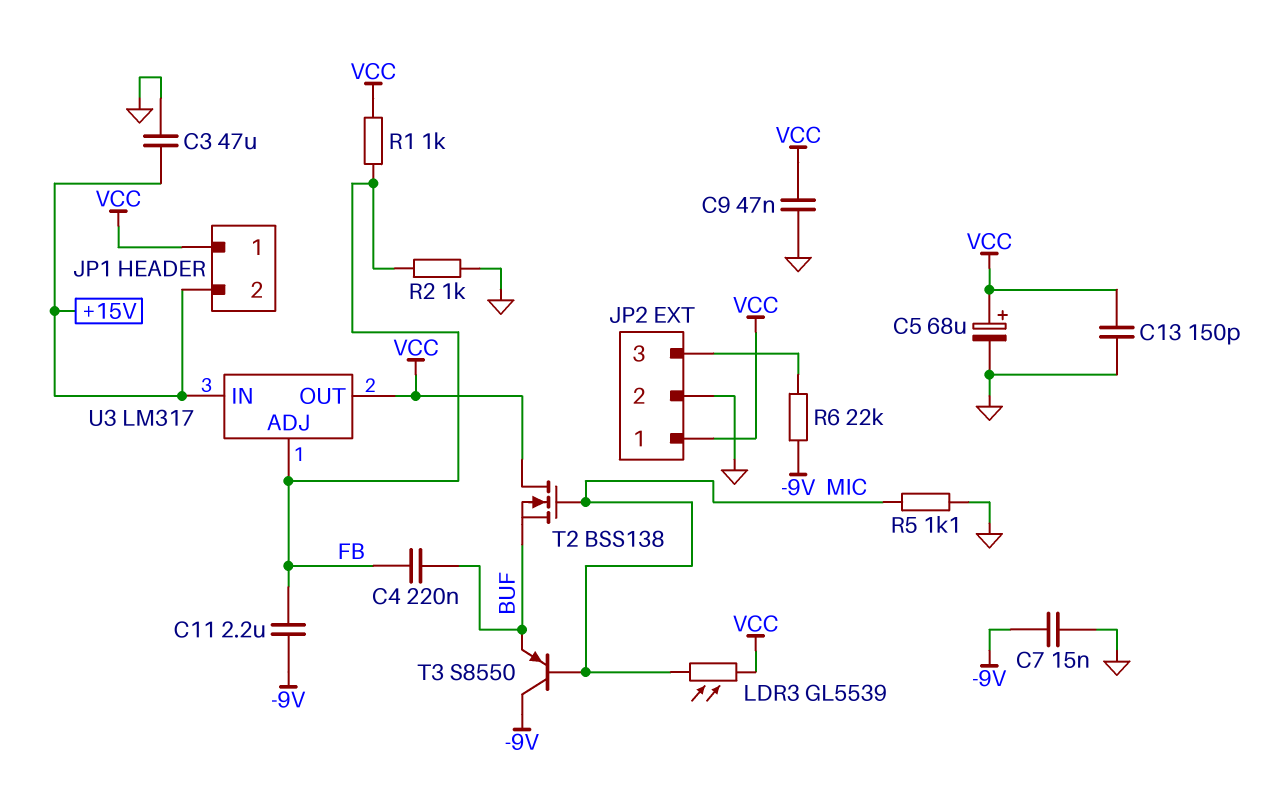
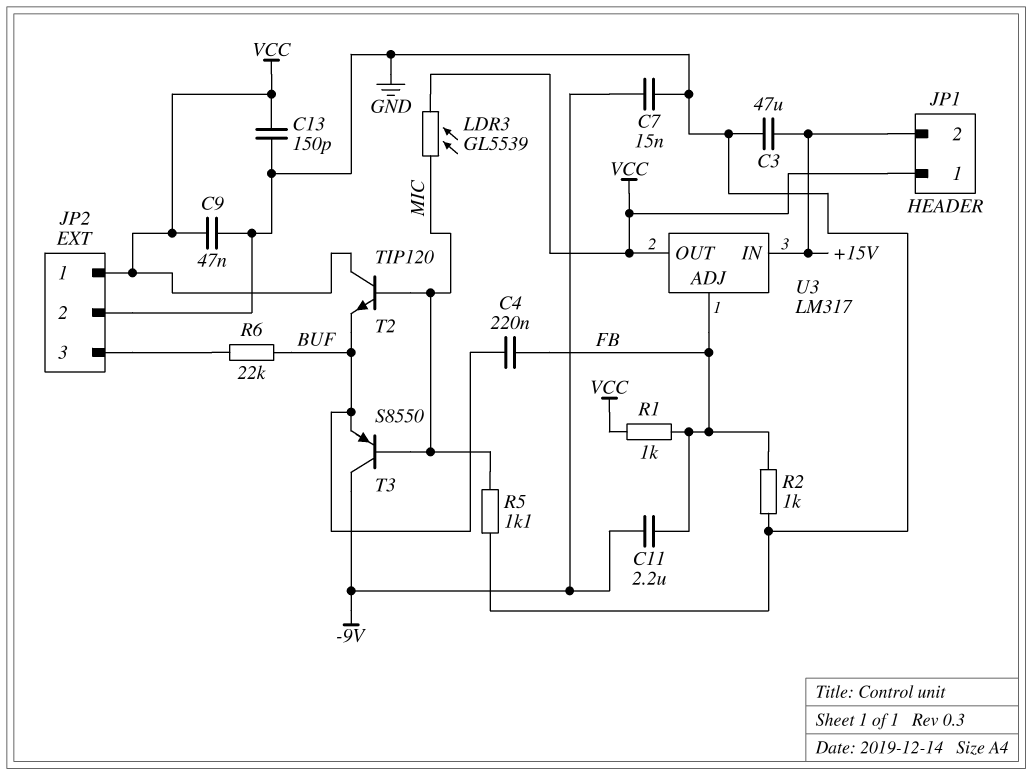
C5: 68uF (plus VCC, minus GND) -> none
R6: 22k (-9V, JP2/3) -> 22k (BUF, JP2/3)
T2: NMOS BSS138 (G MIC, D VCC, S BUF) -> NPN TIP120 (B MIC, C VCC, E BUF)

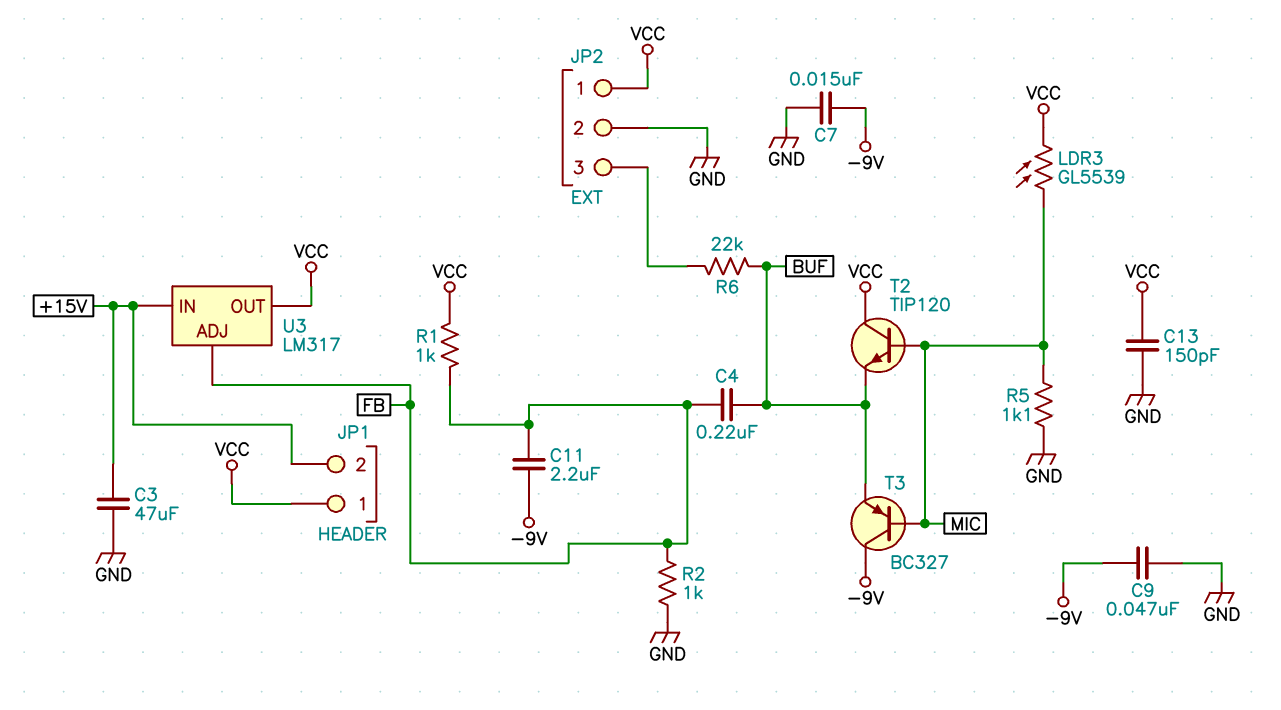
C9: 47nF (GND, VCC) -> 47nF (-9V, GND)
T3: PNP S8550 (B MIC, C -9V, E BUF) -> PNP BC327 (B MIC, C -9V, E BUF)

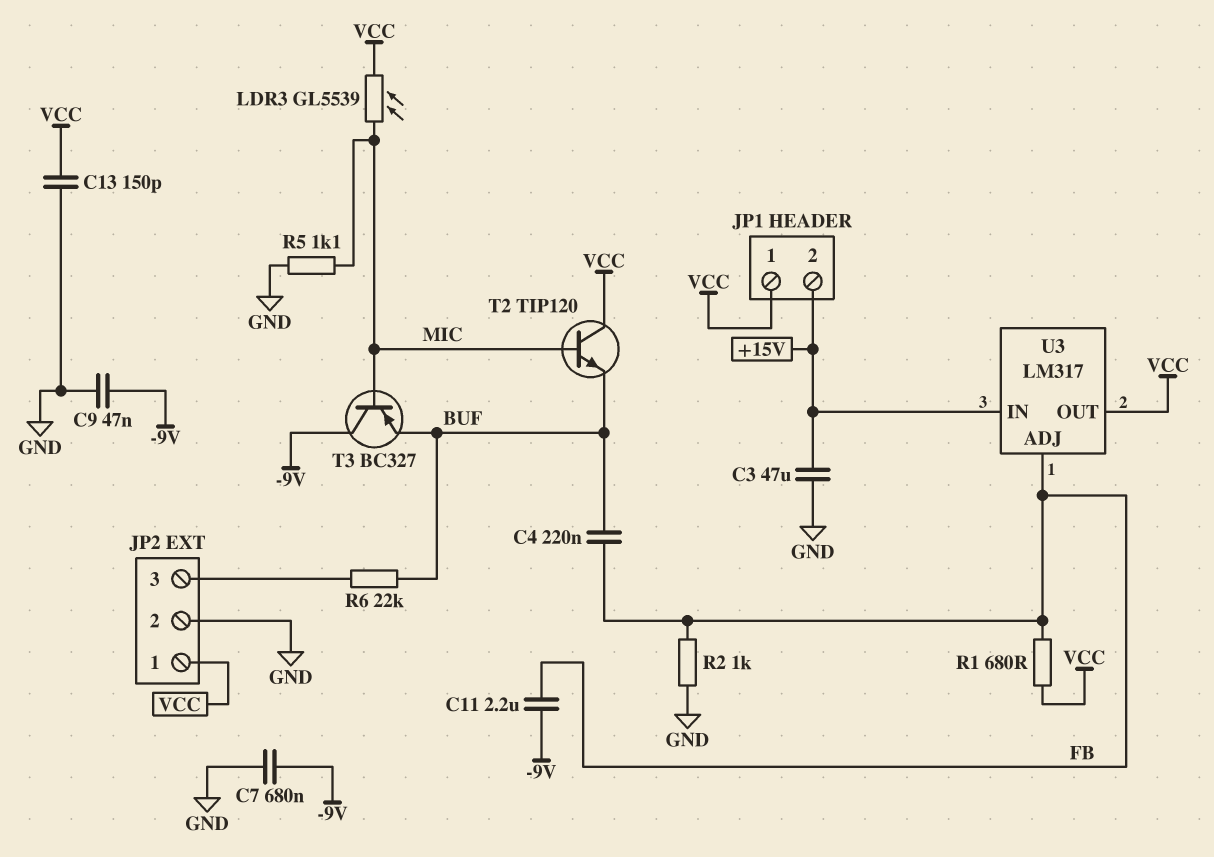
C7: 15nF (-9V, GND) -> 680nF (-9V, GND)
R1: 1k (FB, VCC) -> 680 (FB, VCC)

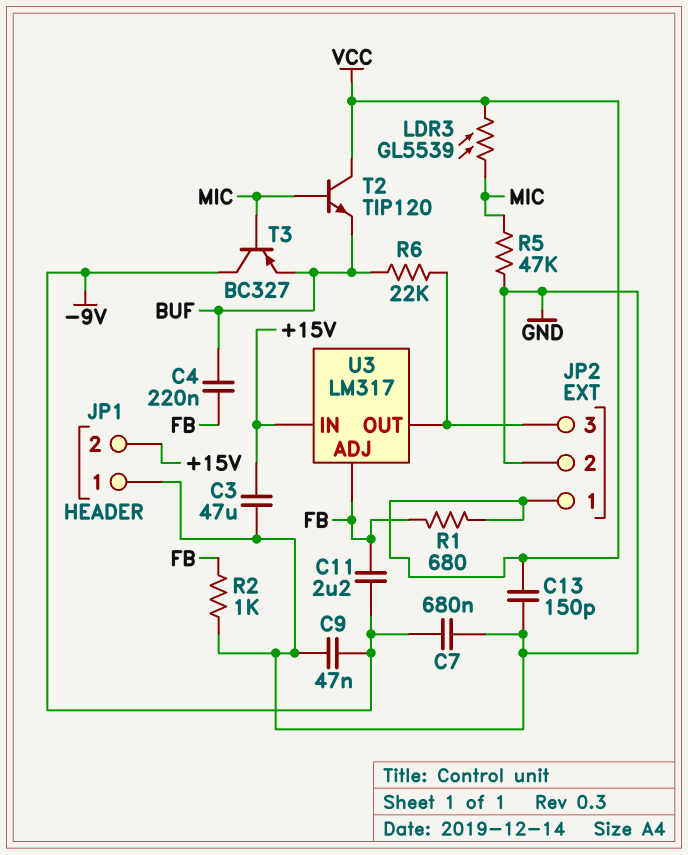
JP1 pin 1: VCC -> GND
R5: 1.1k (GND, MIC) -> 47k (GND, MIC)
U3 pin OUT: VCC -> JP2/3

